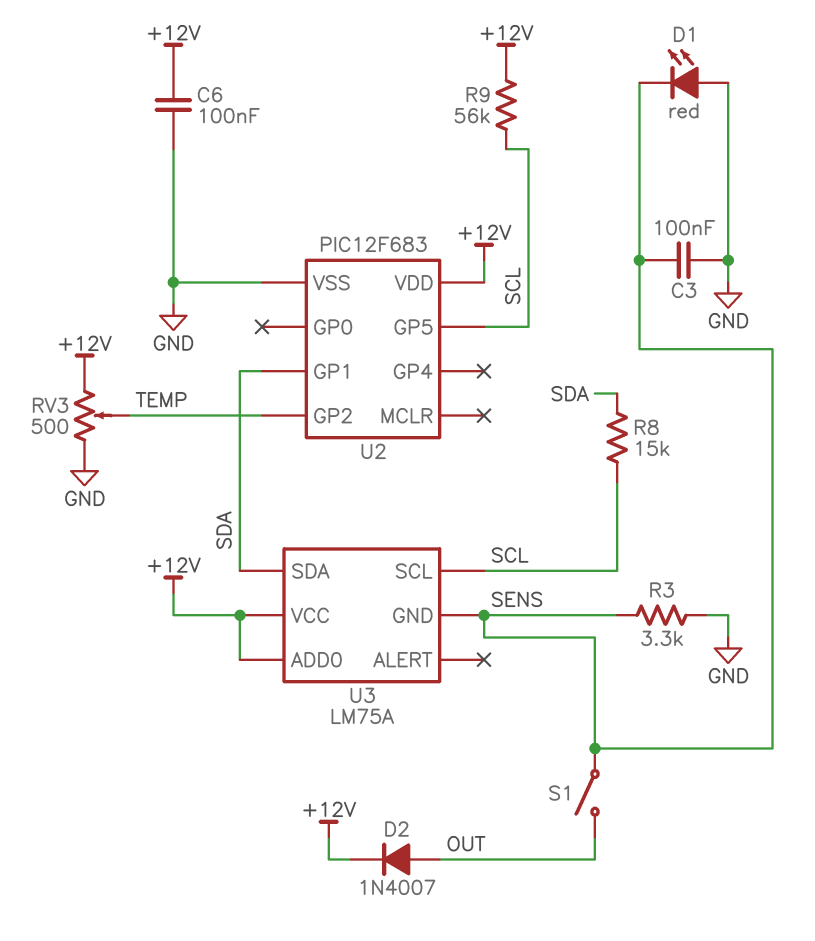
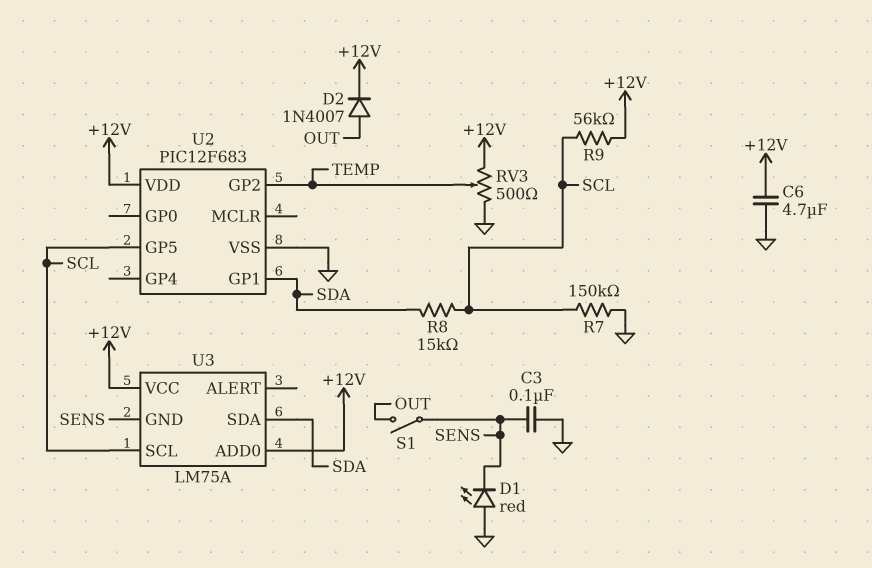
C6: 100nF (+12V, GND) -> 4.7uF (+12V, GND)
R3: 3.3k (GND, SENS) -> none
R7: none -> 150k (GND, SCL)

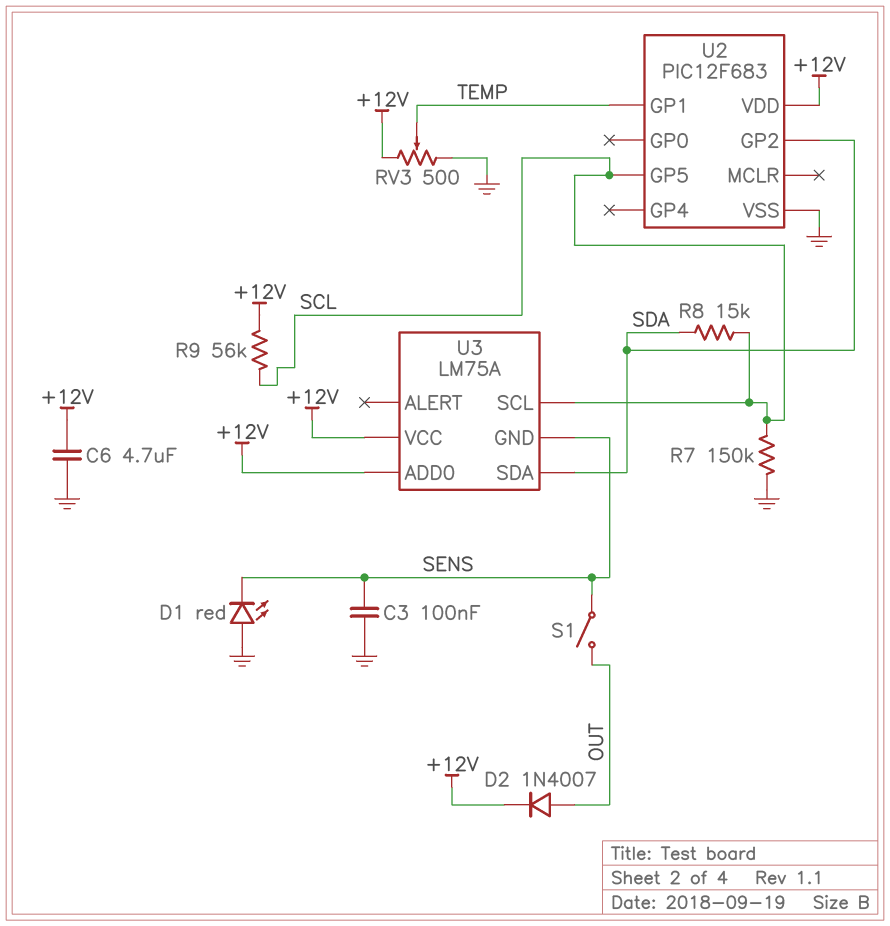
U2 pin GP1: SDA -> TEMP
U2 pin GP2: TEMP -> SDA

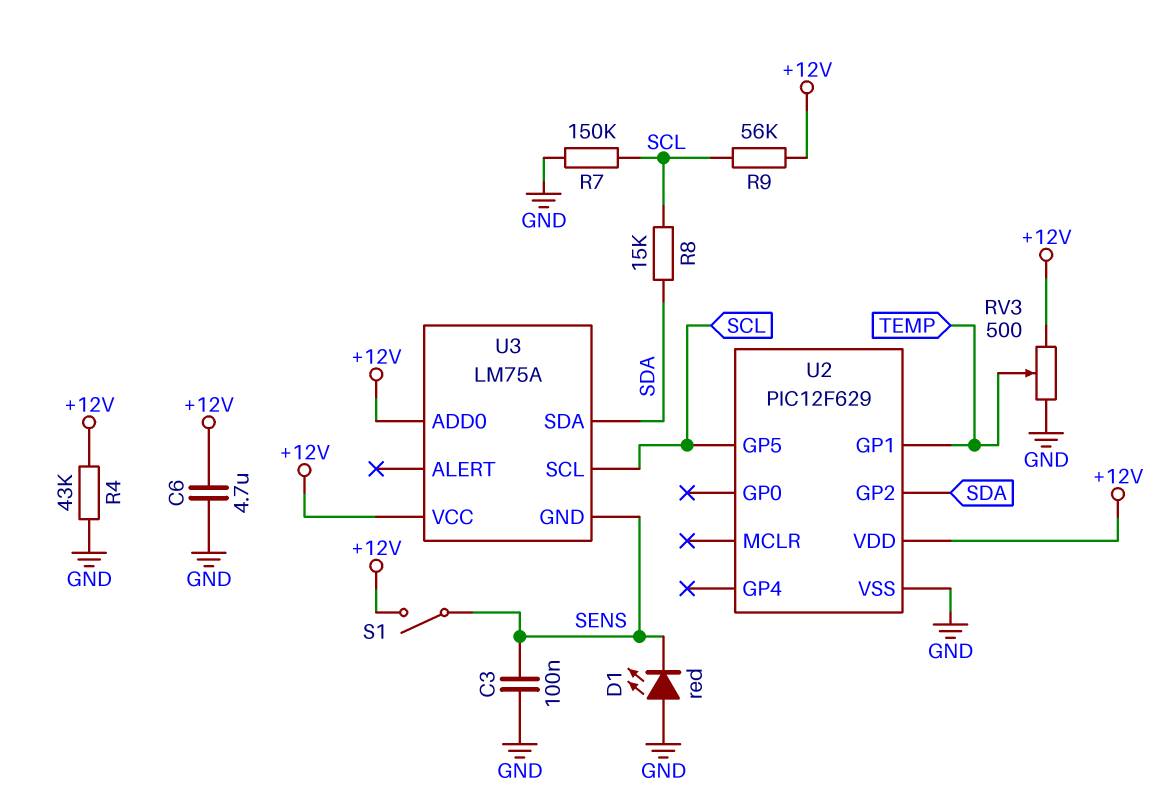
D2: diode 1N4007 (A OUT, K +12V) -> none
R4: none -> 43k (+12V, GND)
S1: switch (OUT, SENS) -> switch (+12V, SENS)
U2: PIC12F683 -> PIC12F629

